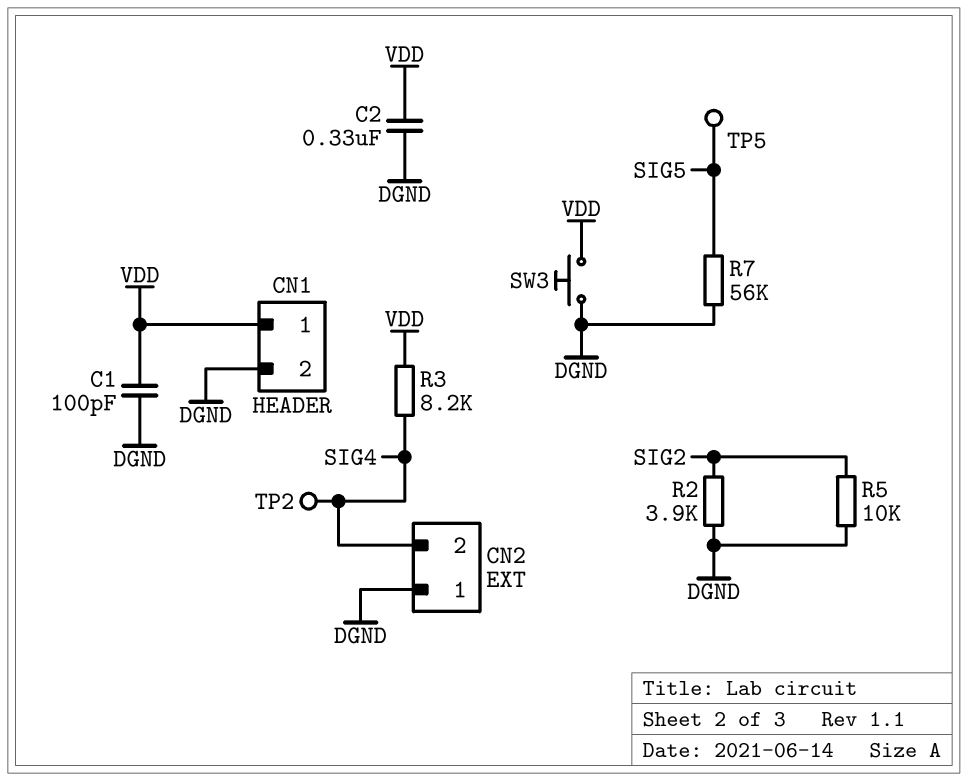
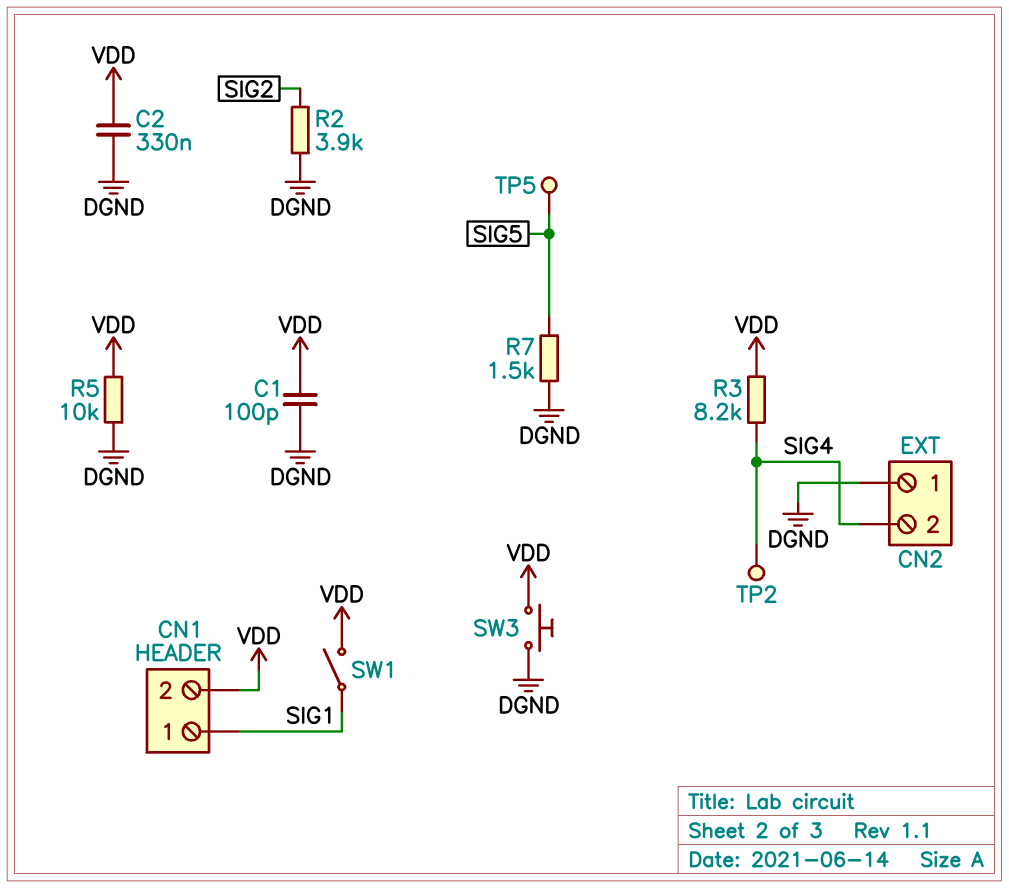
CN1 pin 1: VDD -> SIG1
CN1 pin 2: DGND -> VDD
R5: 10k (DGND, SIG2) -> 10k (DGND, VDD)
R7: 56k (DGND, SIG5) -> 1.5k (DGND, SIG5)
SW1: none -> switch (SIG1, VDD)

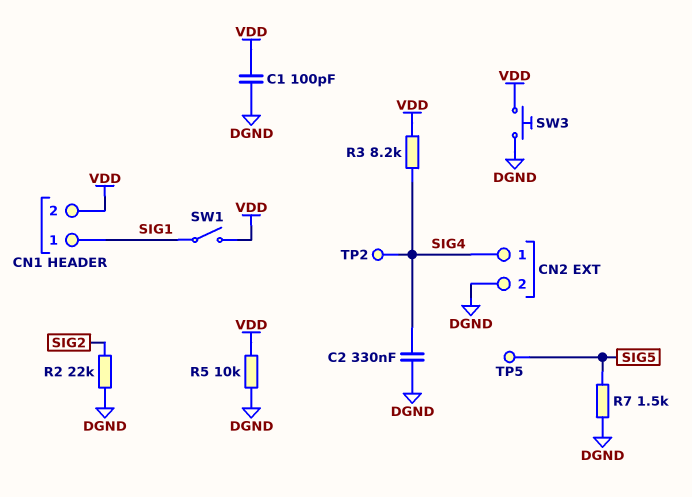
C2: 330nF (DGND, VDD) -> 330nF (DGND, SIG4)
CN2 pin 1: DGND -> SIG4
CN2 pin 2: SIG4 -> DGND
R2: 3.9k (DGND, SIG2) -> 22k (DGND, SIG2)

